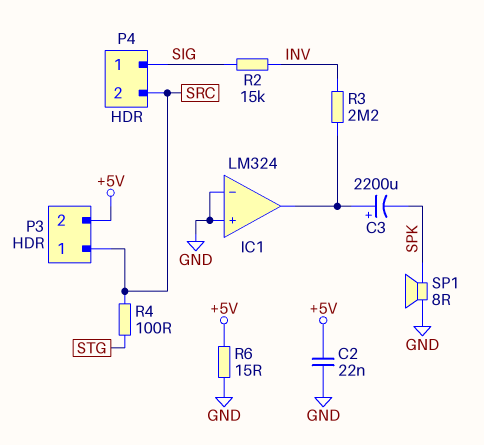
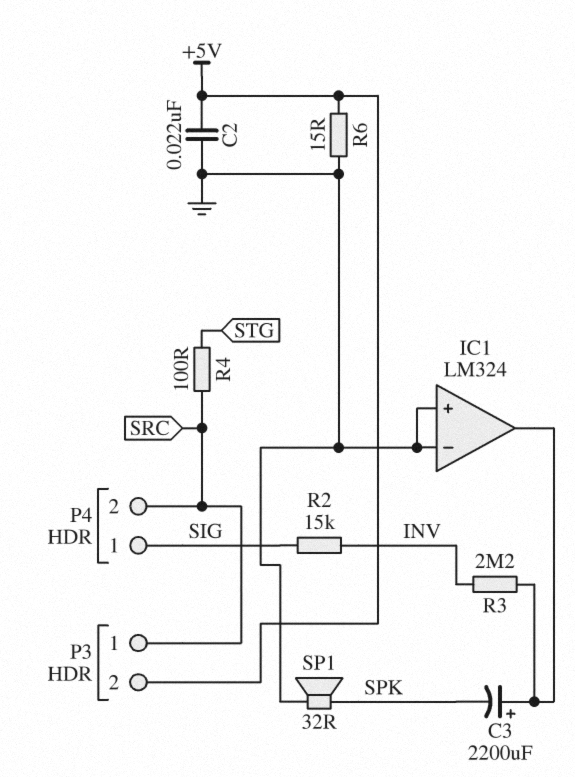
SP1: speaker 8R (GND, SPK) -> speaker 32R (GND, SPK)

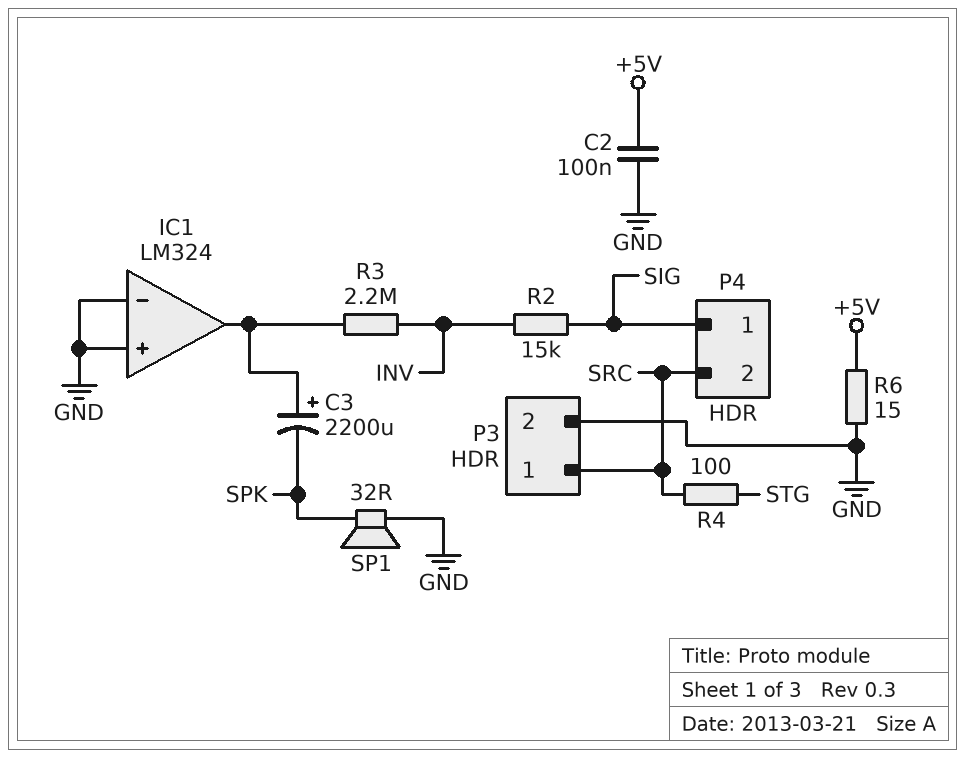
C2: 22nF (+5V, GND) -> 100nF (+5V, GND)
P3 pin 2: +5V -> GND

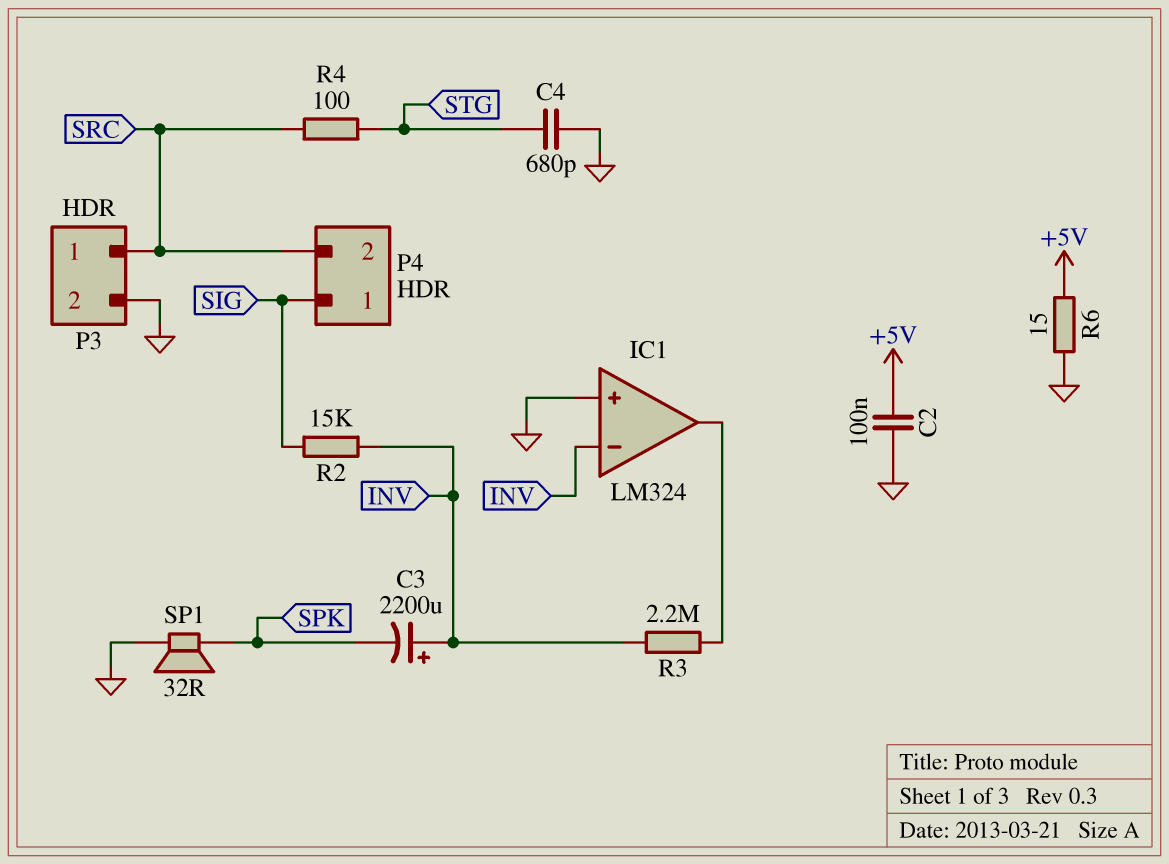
C3: 2200uF (plus IC1/out, minus SPK) -> 2200uF (plus INV, minus SPK)
C4: none -> 680pF (GND, STG)
IC1 pin in-: GND -> INV

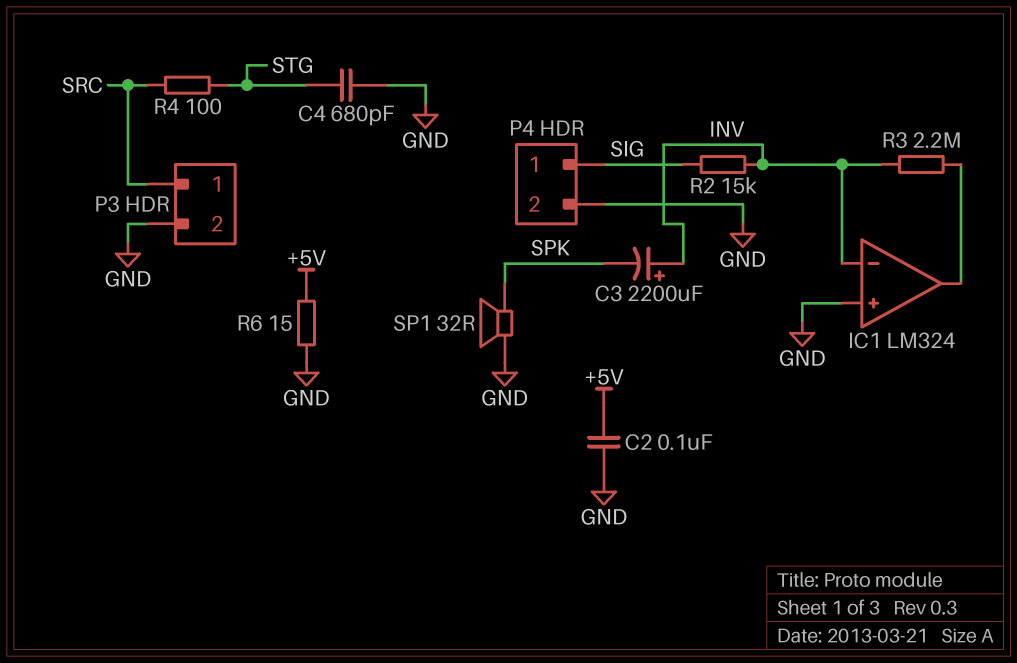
P4 pin 2: SRC -> GND

